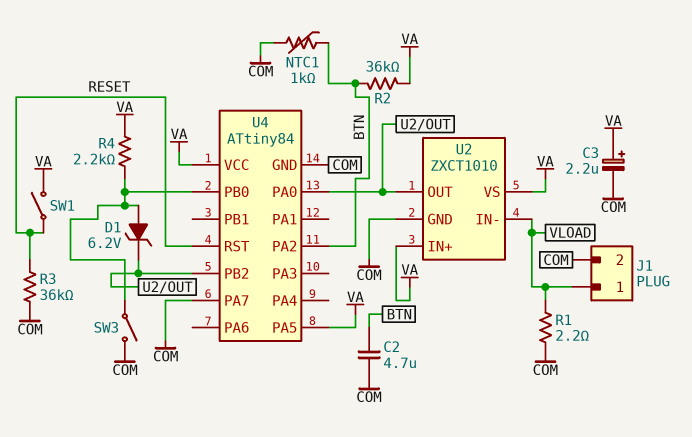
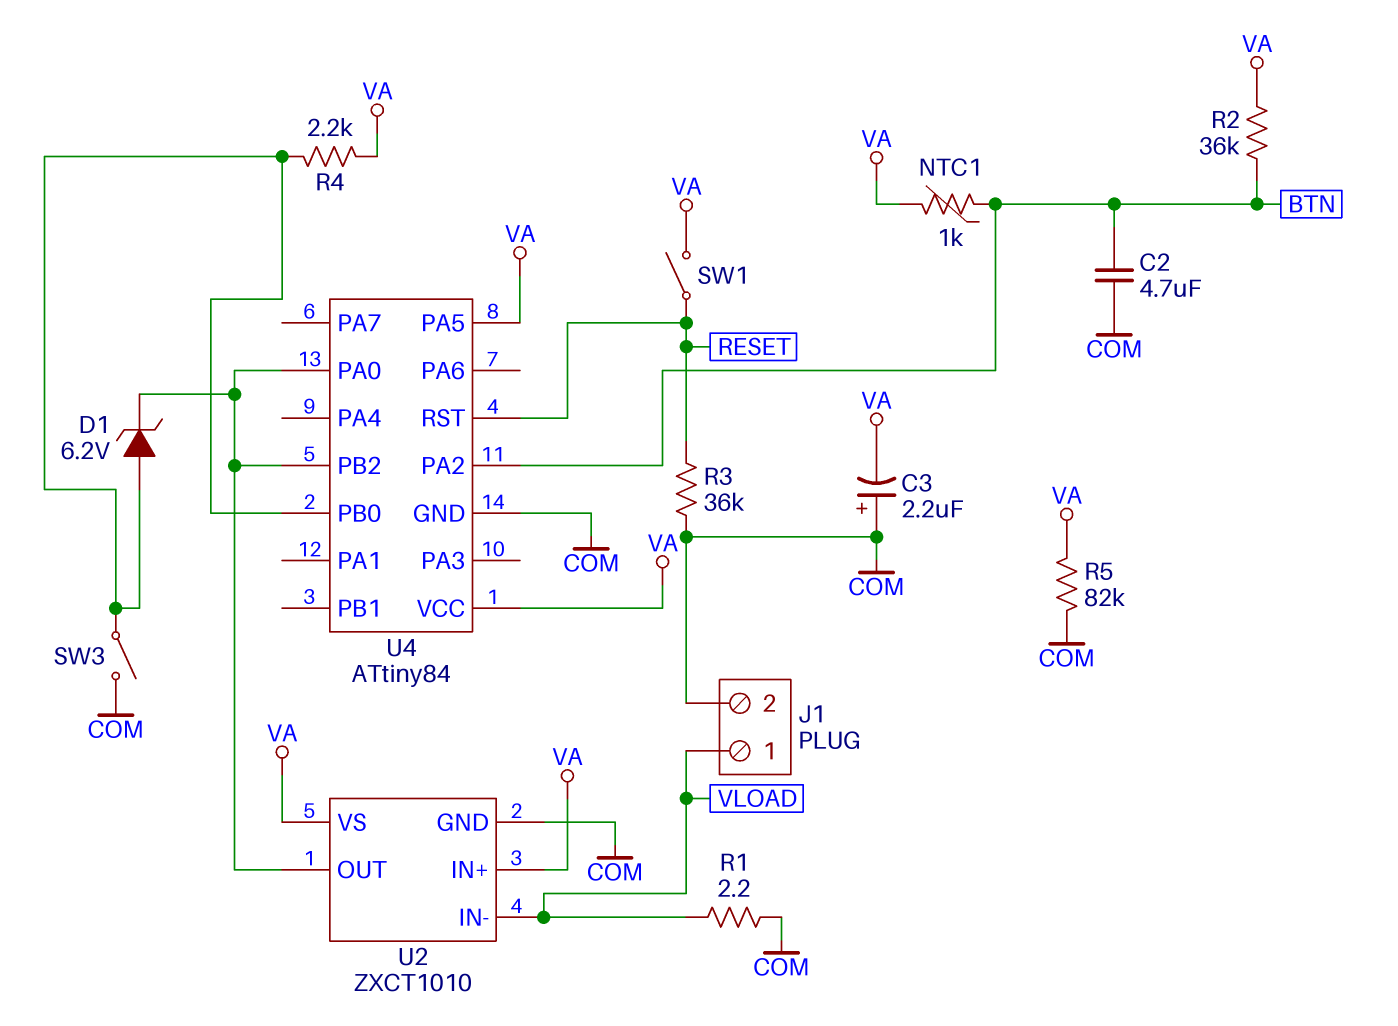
C3: 2.2uF (plus VA, minus COM) -> 2.2uF (plus COM, minus VA)
NTC1: 1k (BTN, COM) -> 1k (BTN, VA)
R5: none -> 82k (COM, VA)
U4 pin PA7: COM -> none

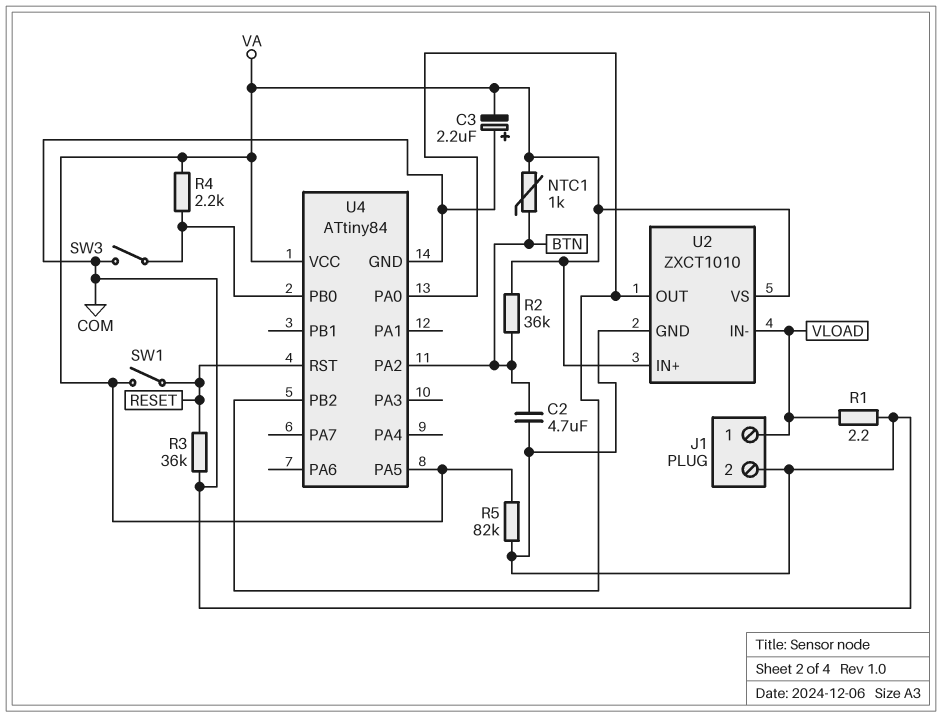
D1: zener 6.2V (A U4/PB0, K U2/OUT) -> none

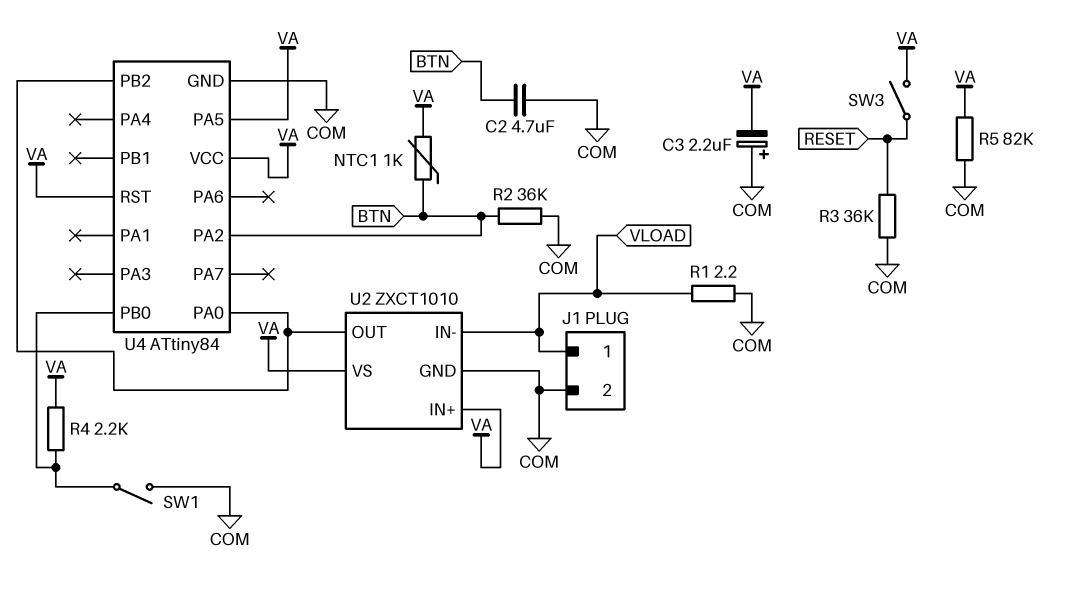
R2: 36k (BTN, VA) -> 36k (BTN, COM)
SW1: switch (RESET, VA) -> switch (COM, U4/PB0)
SW3: switch (COM, U4/PB0) -> switch (RESET, VA)
U4 pin RST: RESET -> VA

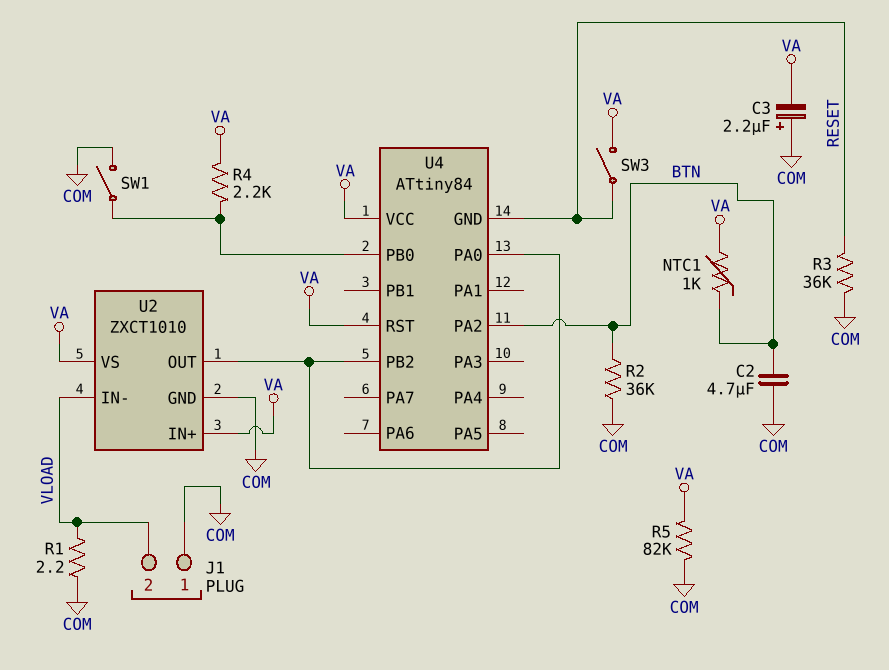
J1 pin 1: VLOAD -> COM
J1 pin 2: COM -> VLOAD
U4 pin GND: COM -> RESET
U4 pin PA5: VA -> none

